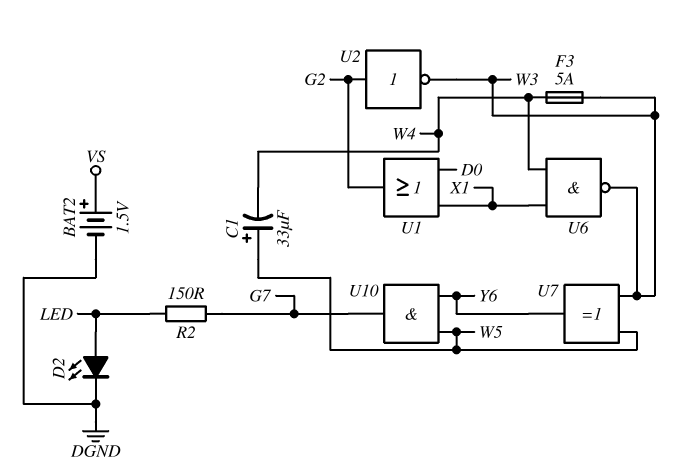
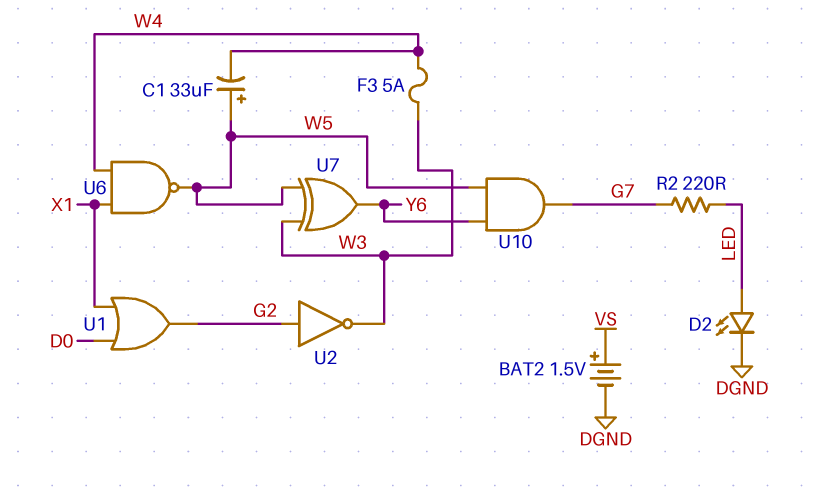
R2: 150 (G7, LED) -> 220 (G7, LED)
U6: NAND (in W4, in X1, out W3) -> NAND (in W4, in X1, out W5)

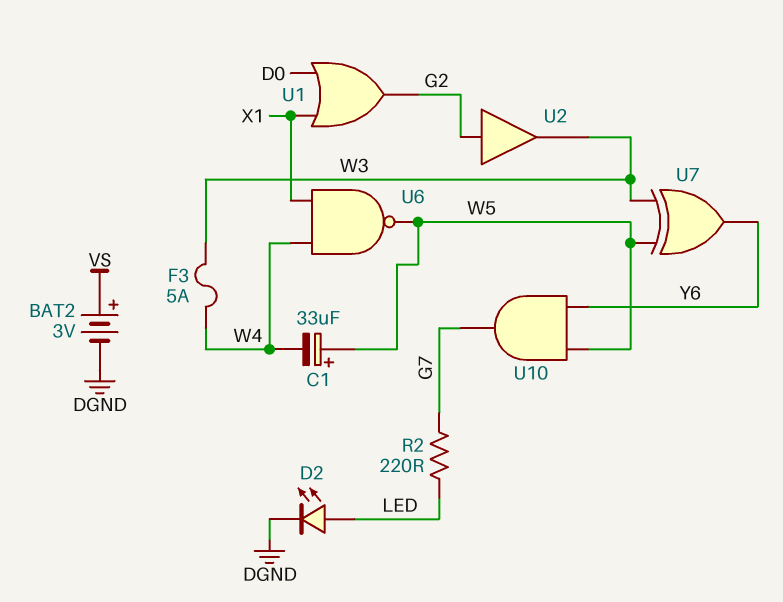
BAT2: 1.5V (plus VS, minus DGND) -> 3V (plus VS, minus DGND)
U2: NOT (in G2, out W3) -> buffer (in G2, out W3)

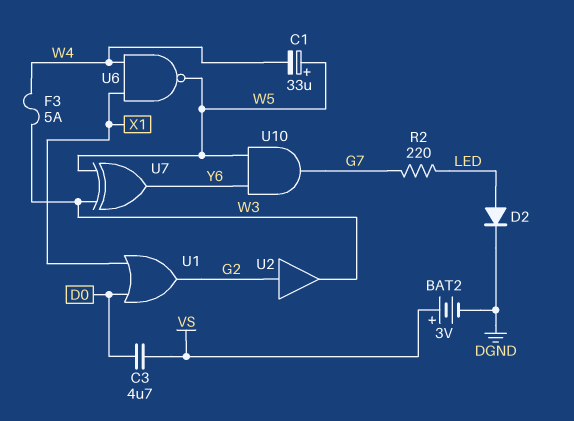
C3: none -> 4.7uF (D0, VS)
D2: LED (A LED, K DGND) -> diode (A LED, K DGND)

